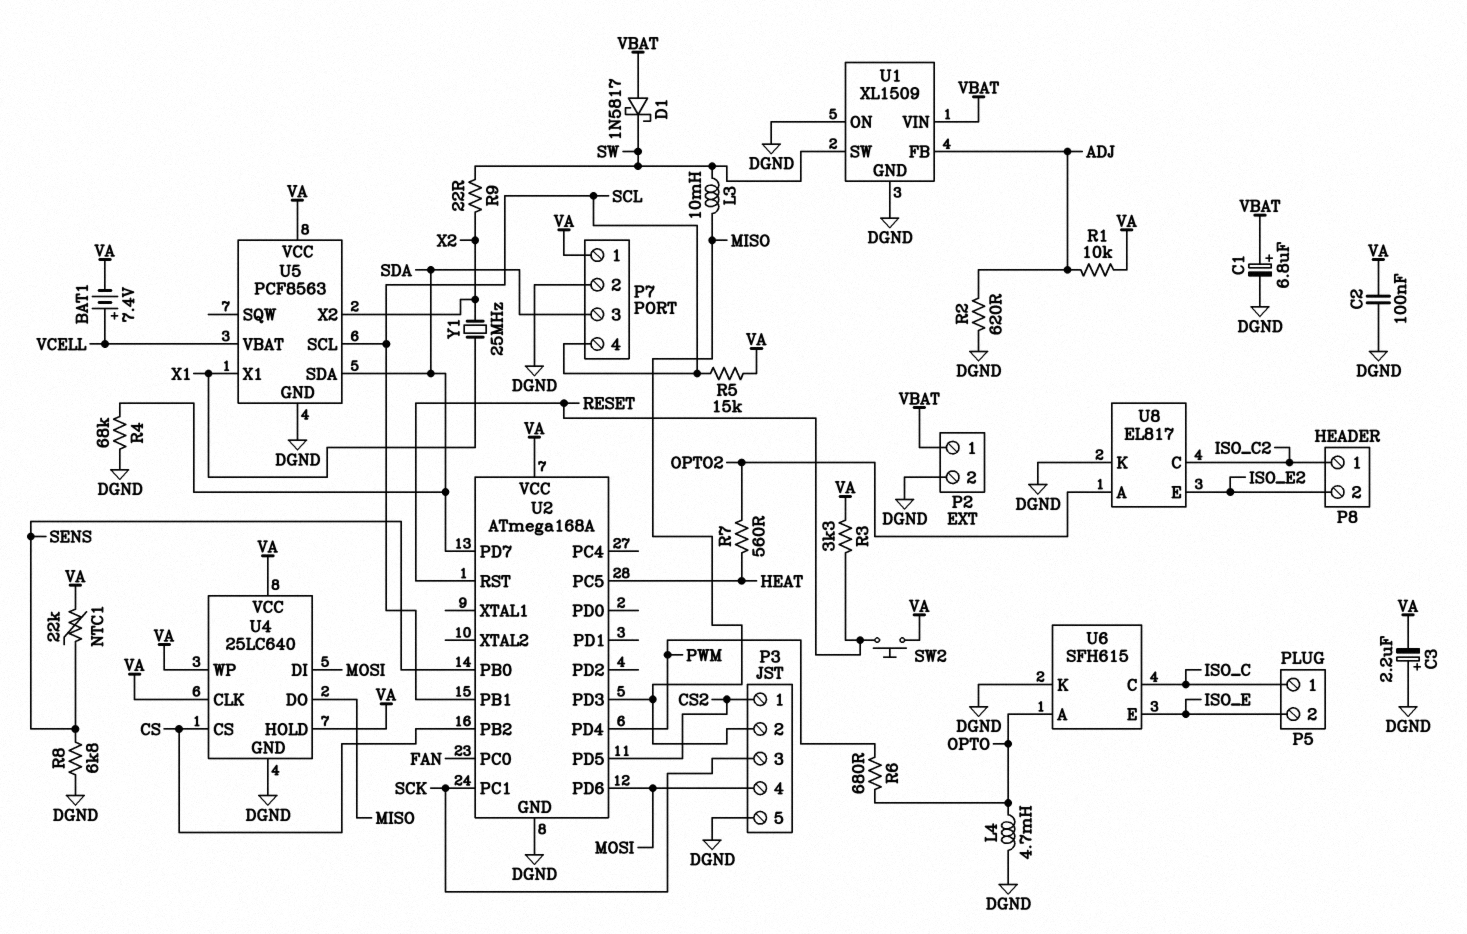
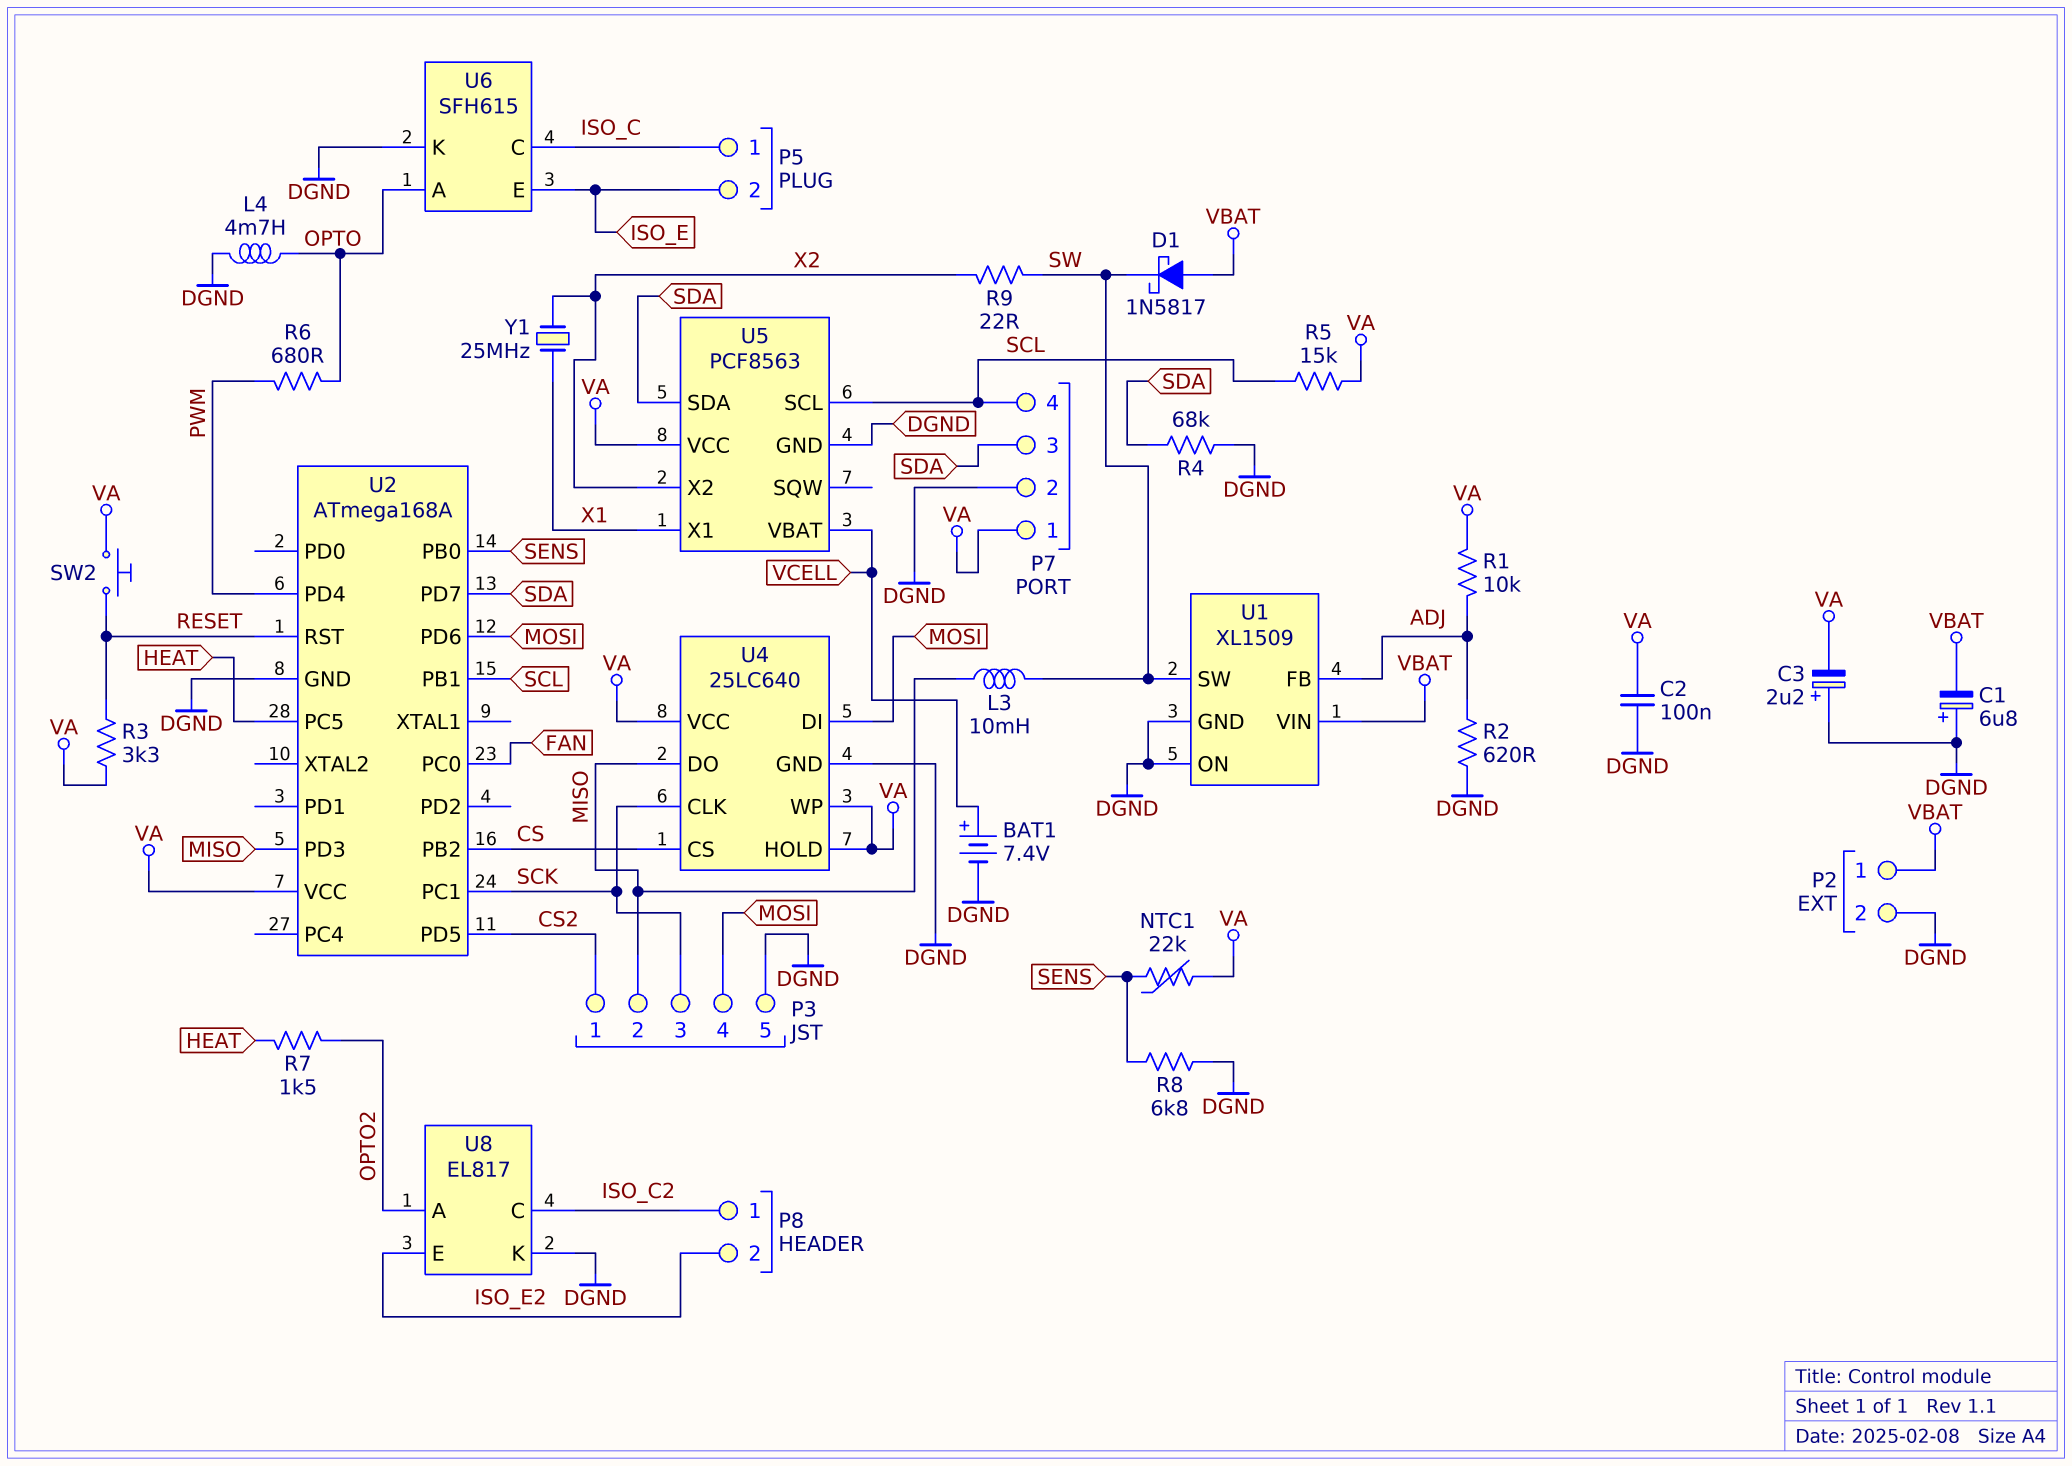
BAT1: 7.4V (plus VCELL, minus VA) -> 7.4V (plus VCELL, minus DGND)
C1: 6.8uF (plus VBAT, minus DGND) -> 6.8uF (plus DGND, minus VBAT)
R7: 560 (HEAT, OPTO2) -> 1.5k (HEAT, OPTO2)
U4 pin CLK: VA -> SCK

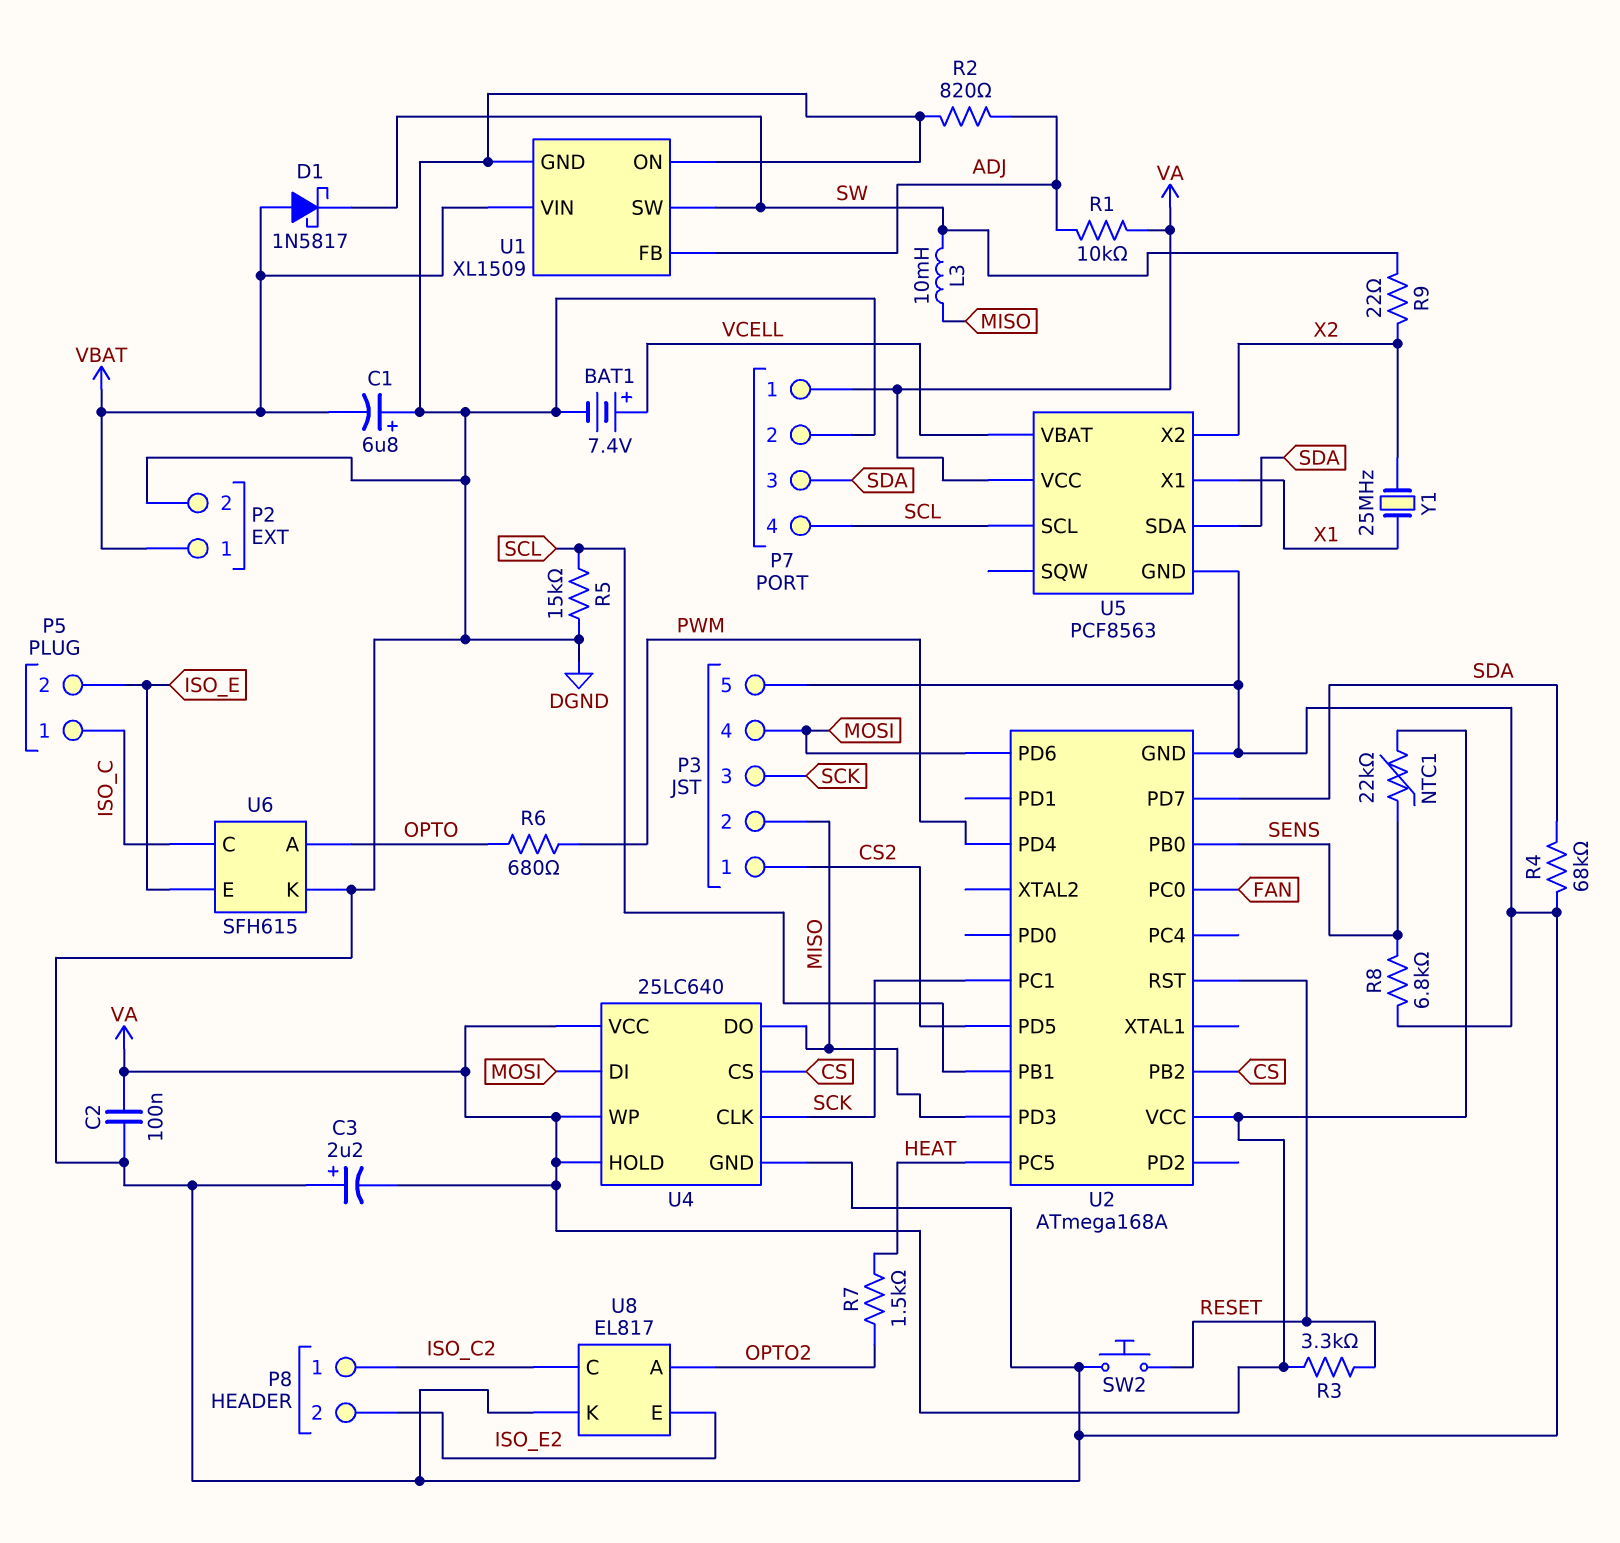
L4: 4.7mH (DGND, OPTO) -> none
R2: 620 (ADJ, DGND) -> 820 (ADJ, DGND)
R5: 15k (SCL, VA) -> 15k (DGND, SCL)
SW2: button (RESET, VA) -> button (DGND, RESET)

